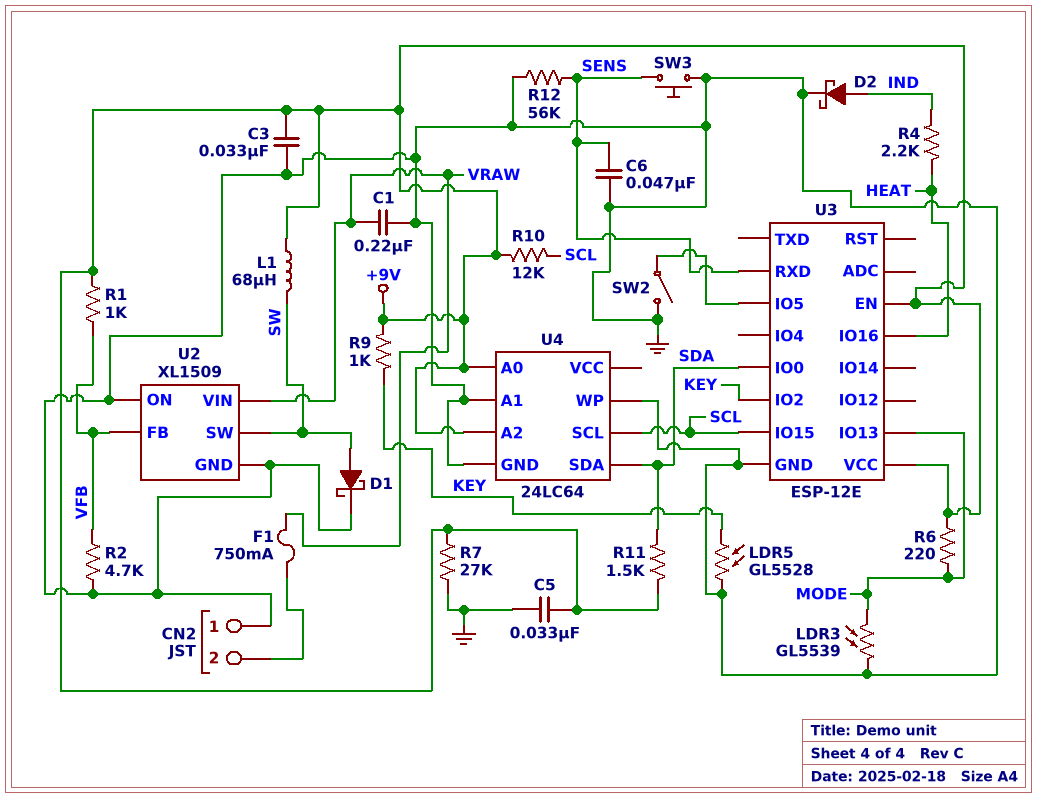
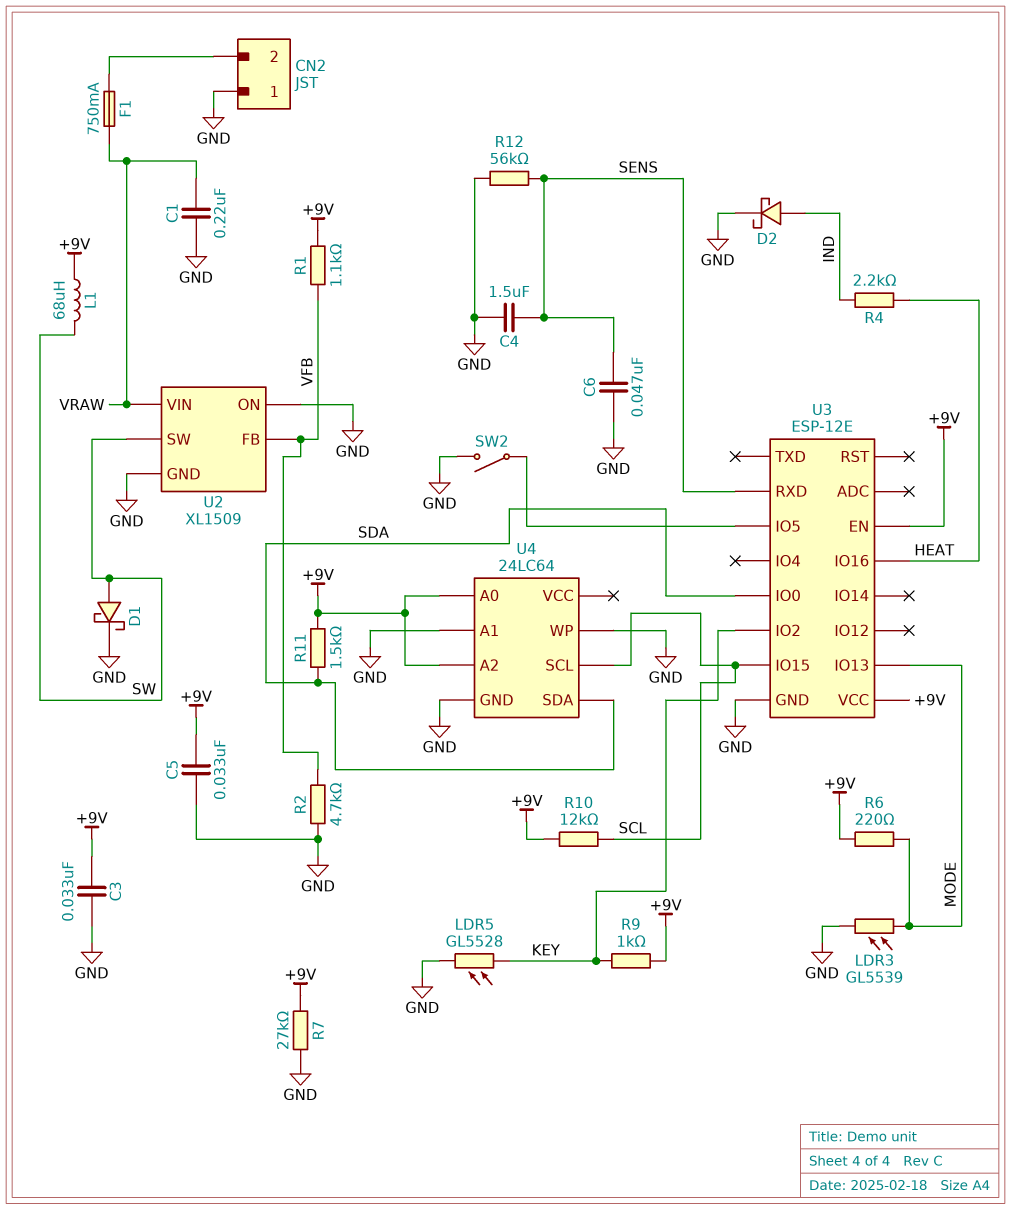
C4: none -> 1.5uF (GND, SENS)
R1: 1k (+9V, VFB) -> 1.1k (+9V, VFB)
SW3: button (GND, SENS) -> none

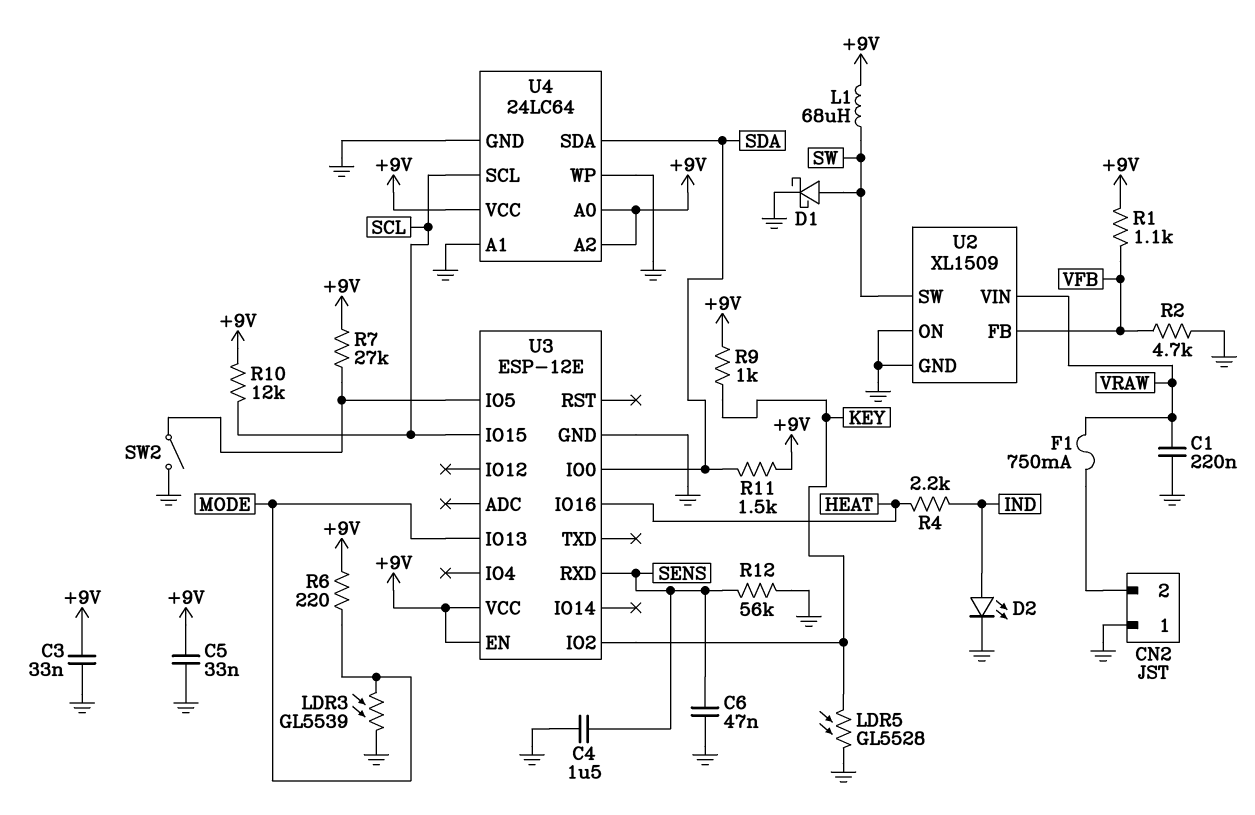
D2: schottky (A IND, K GND) -> LED (A IND, K GND)
R7: 27k (+9V, GND) -> 27k (+9V, U3/IO5)
U4 pin VCC: none -> +9V

